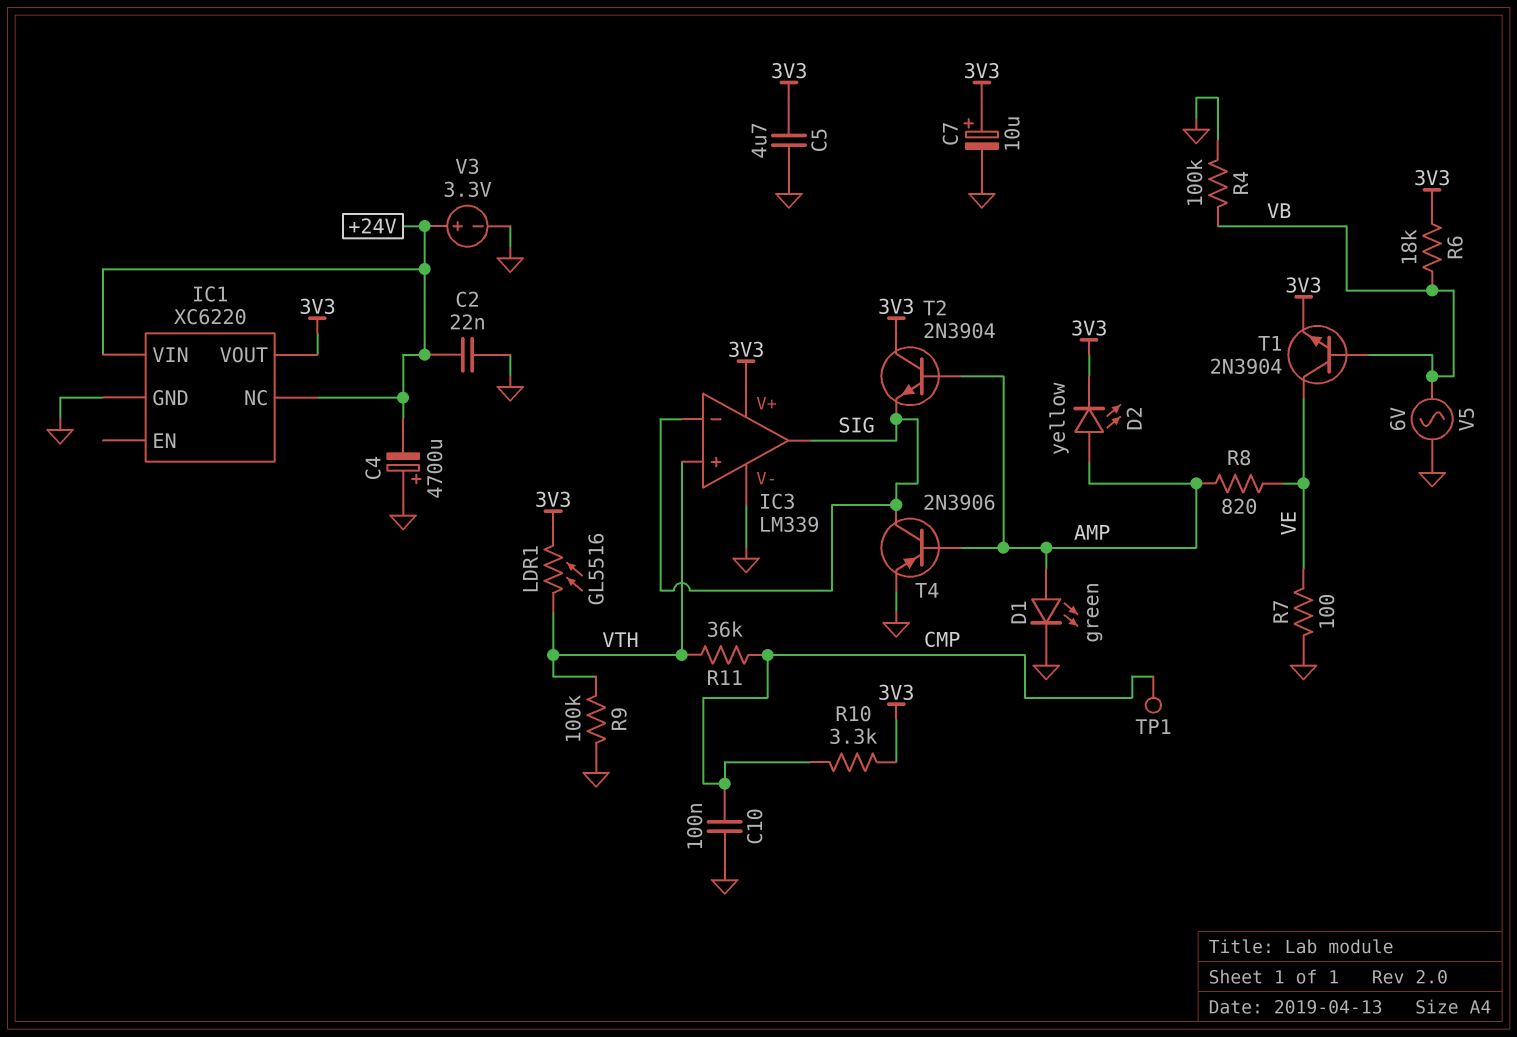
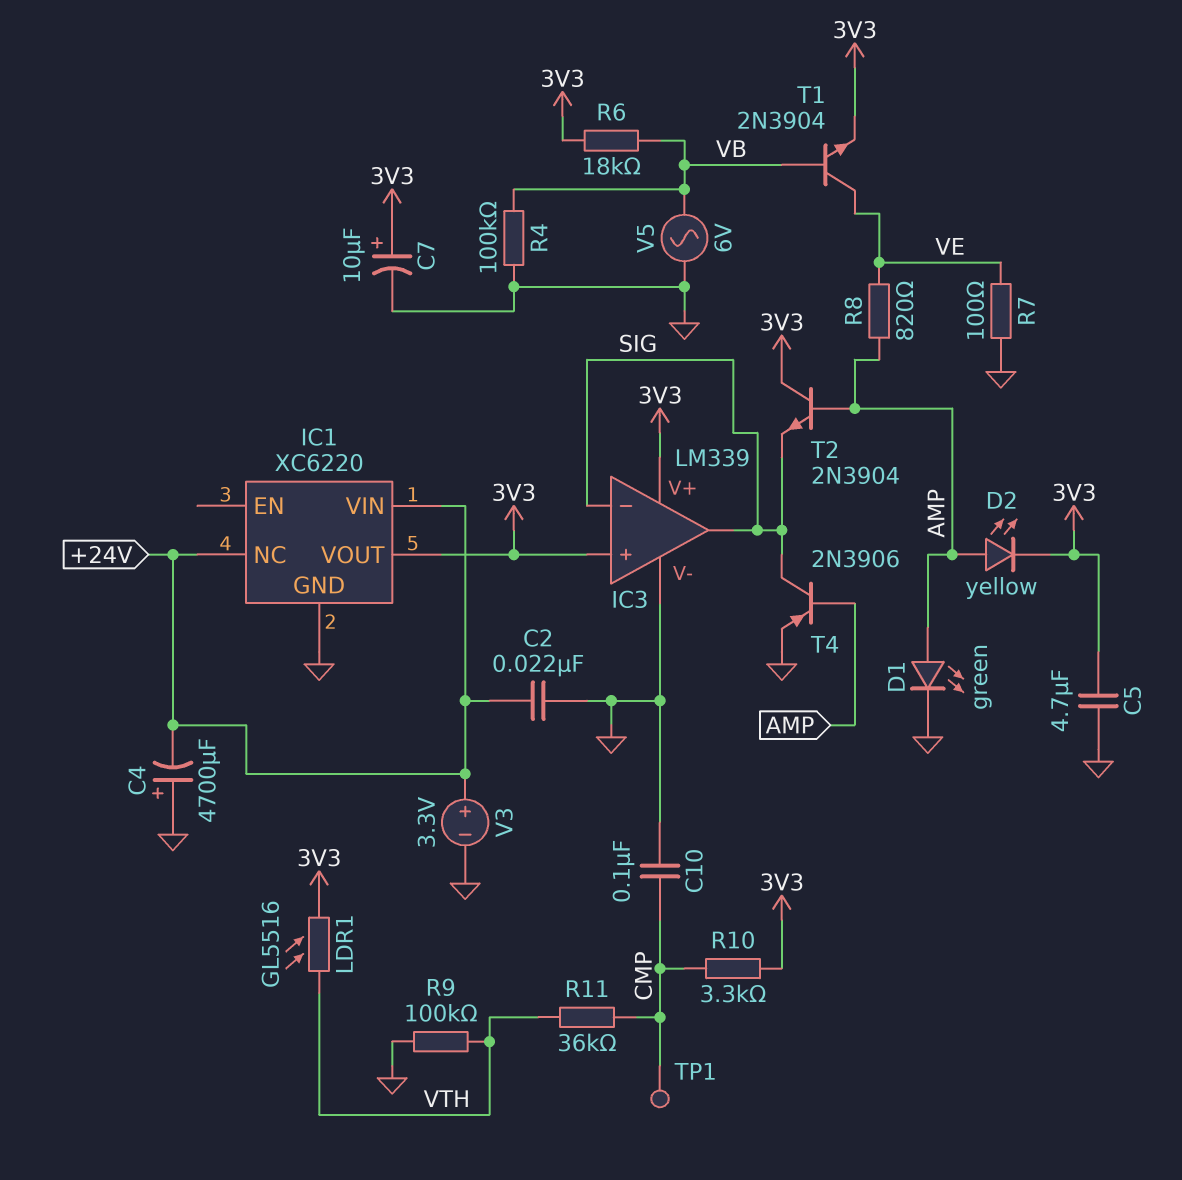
IC3 pin in+: VTH -> 3V3

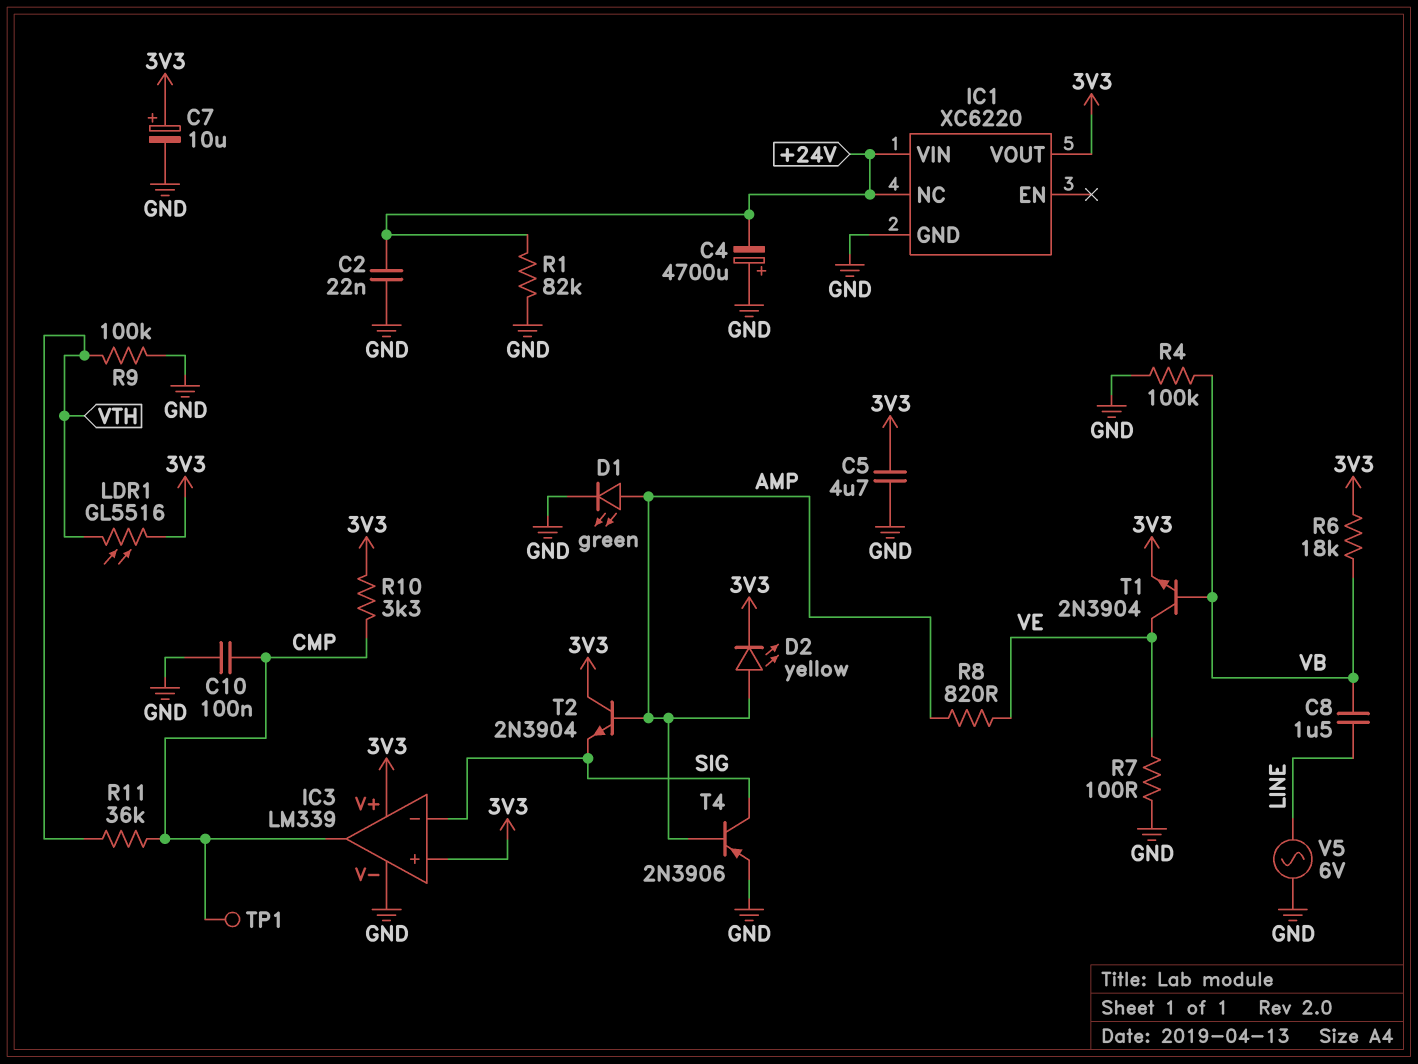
C8: none -> 1.5uF (LINE, VB)
IC3 pin out: SIG -> CMP
R1: none -> 82k (+24V, GND)
V3: 3.3V (plus +24V, minus GND) -> none
V5: AC 6V (GND, VB) -> AC 6V (GND, LINE)

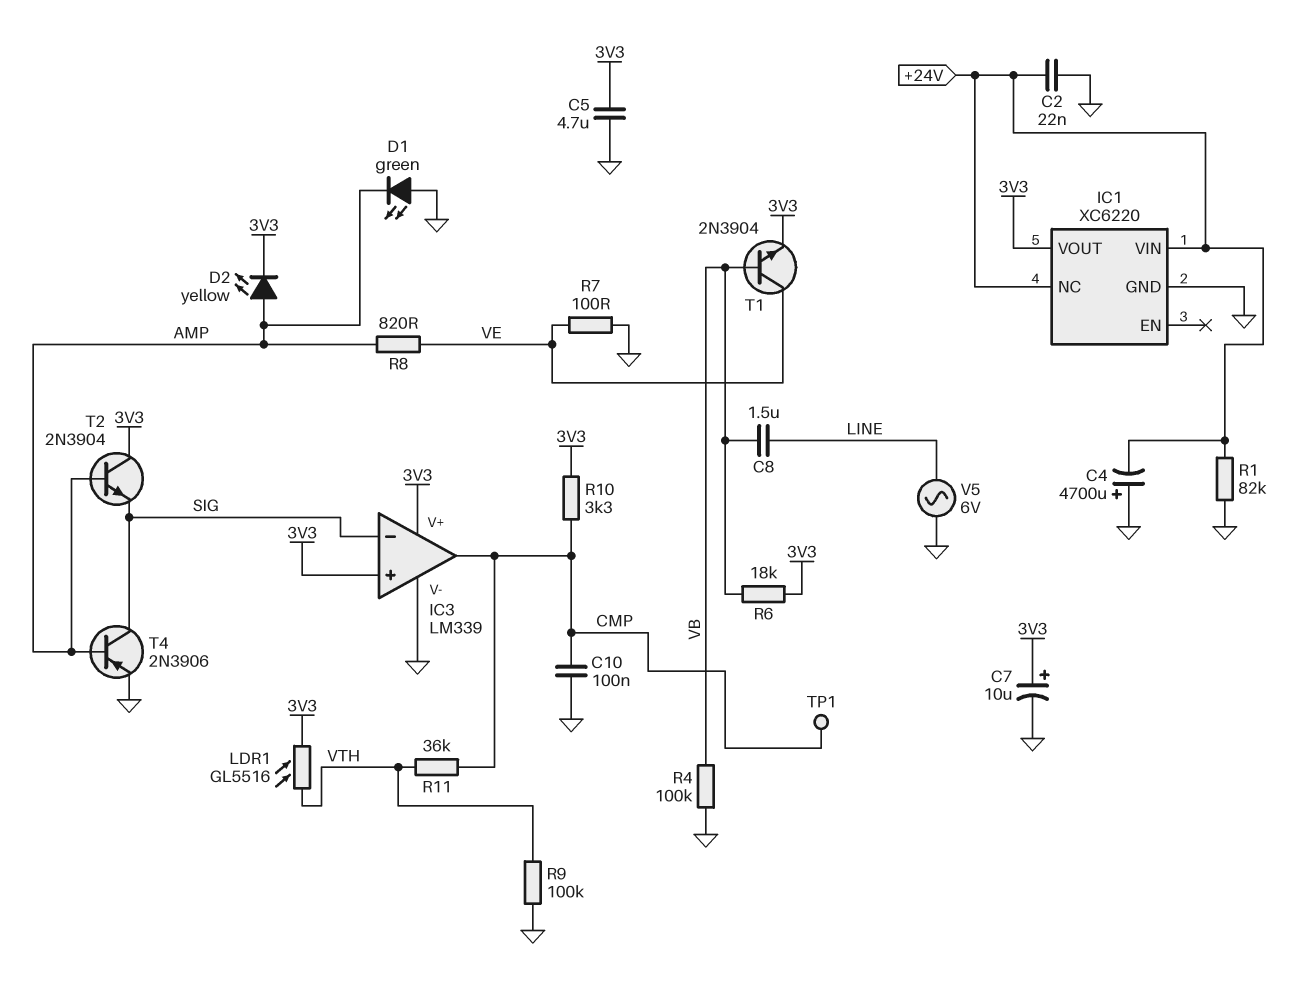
D1: LED green (A AMP, K GND) -> LED green (A GND, K AMP)

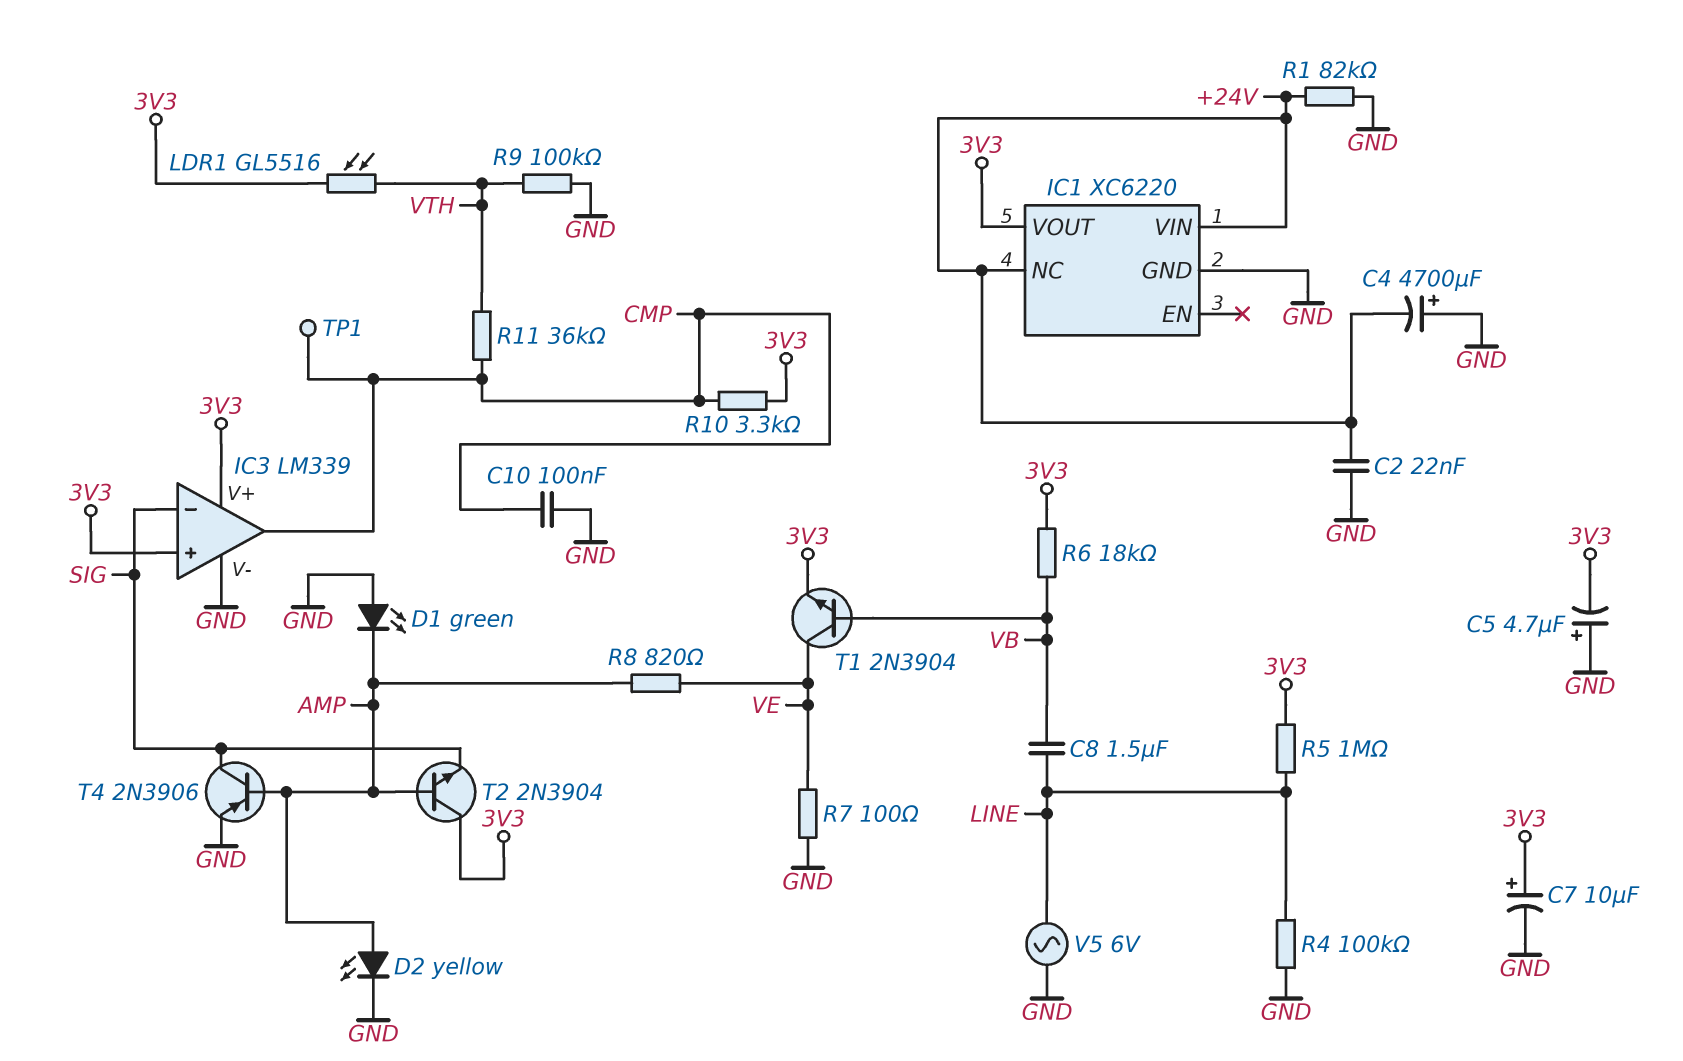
C5: 4.7uF (3V3, GND) -> 4.7uF (plus GND, minus 3V3)
D2: LED yellow (A AMP, K 3V3) -> LED yellow (A AMP, K GND)
R4: 100k (GND, VB) -> 100k (GND, LINE)
R5: none -> 1M (3V3, LINE)

